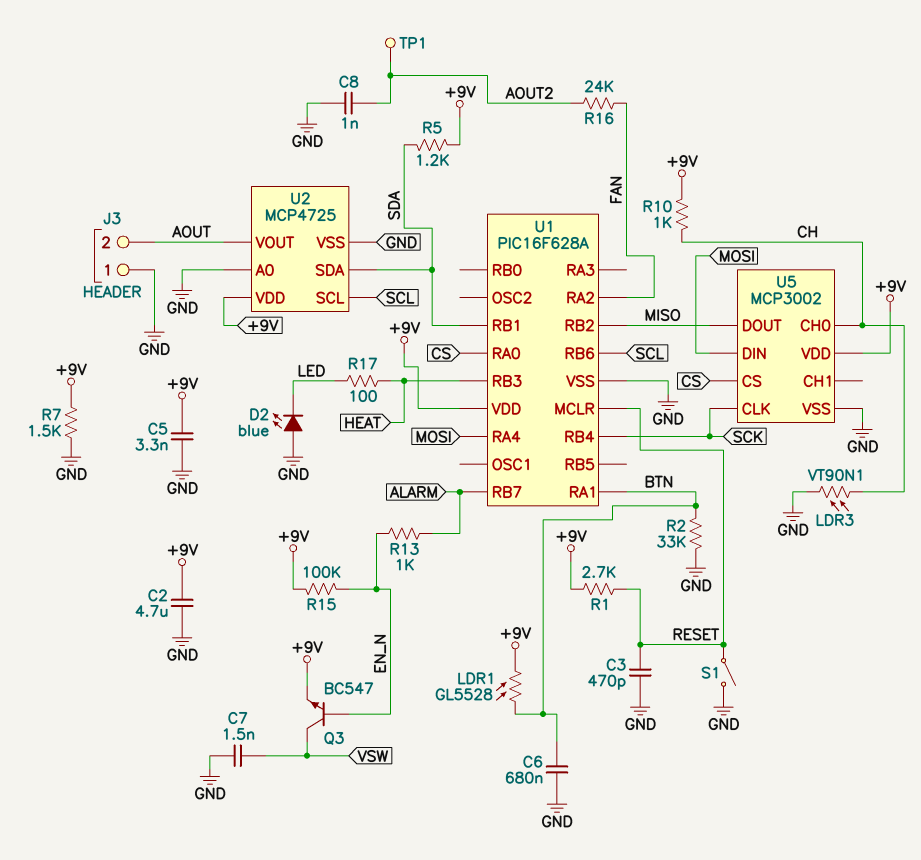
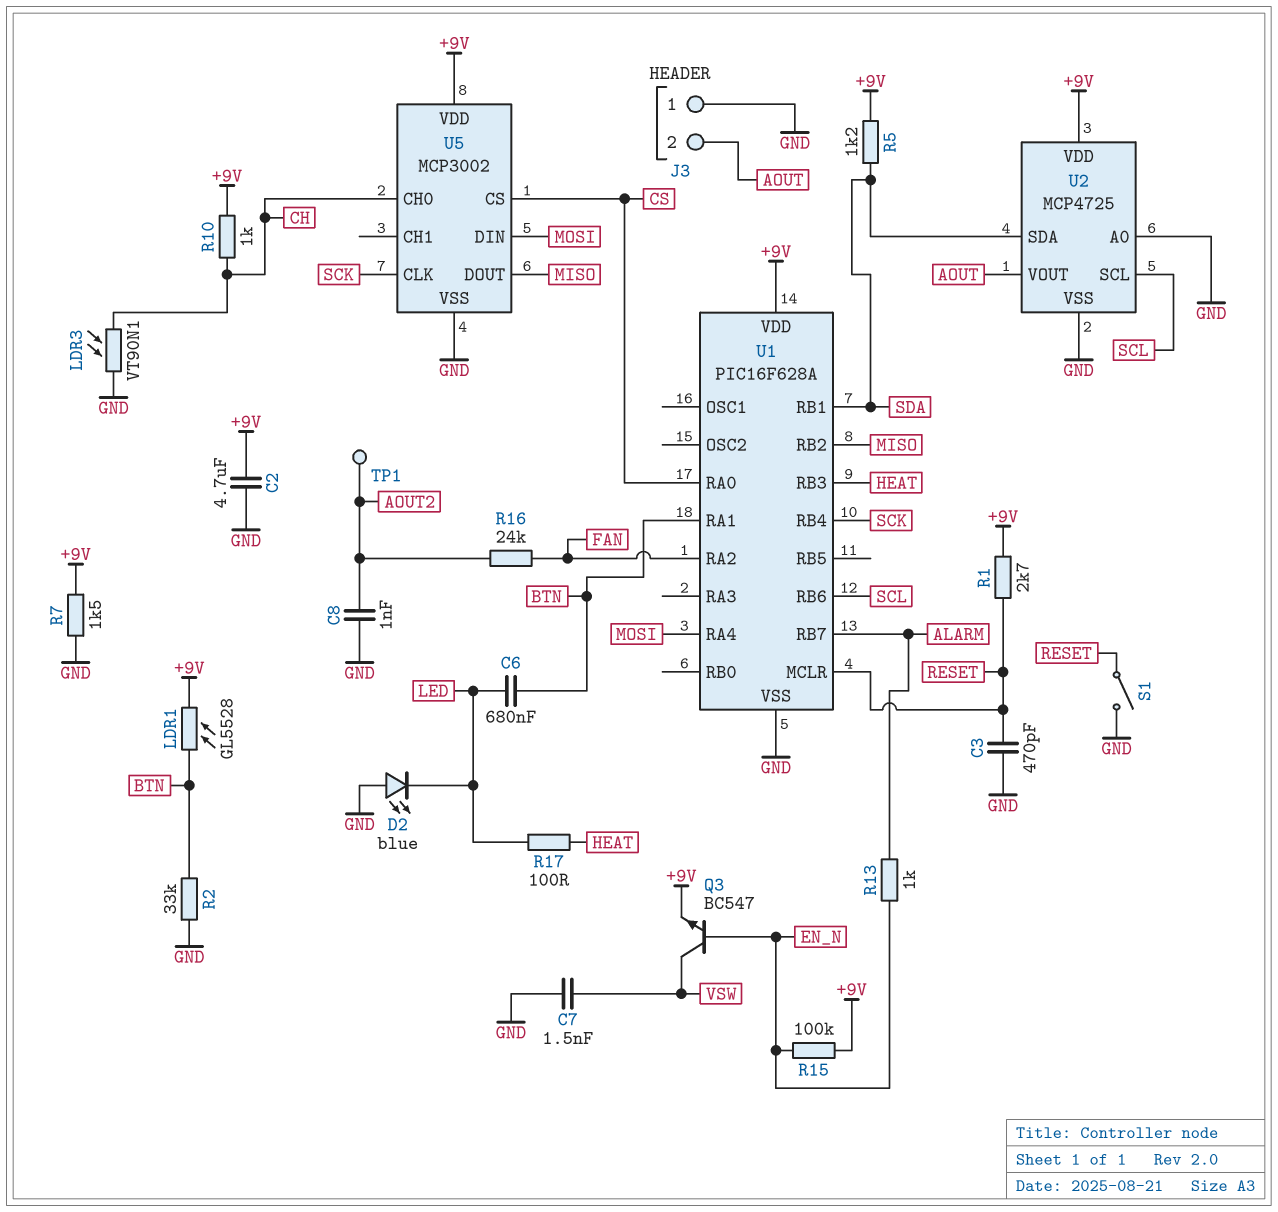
C5: 3.3nF (+9V, GND) -> none
C6: 680nF (BTN, GND) -> 680nF (BTN, LED)

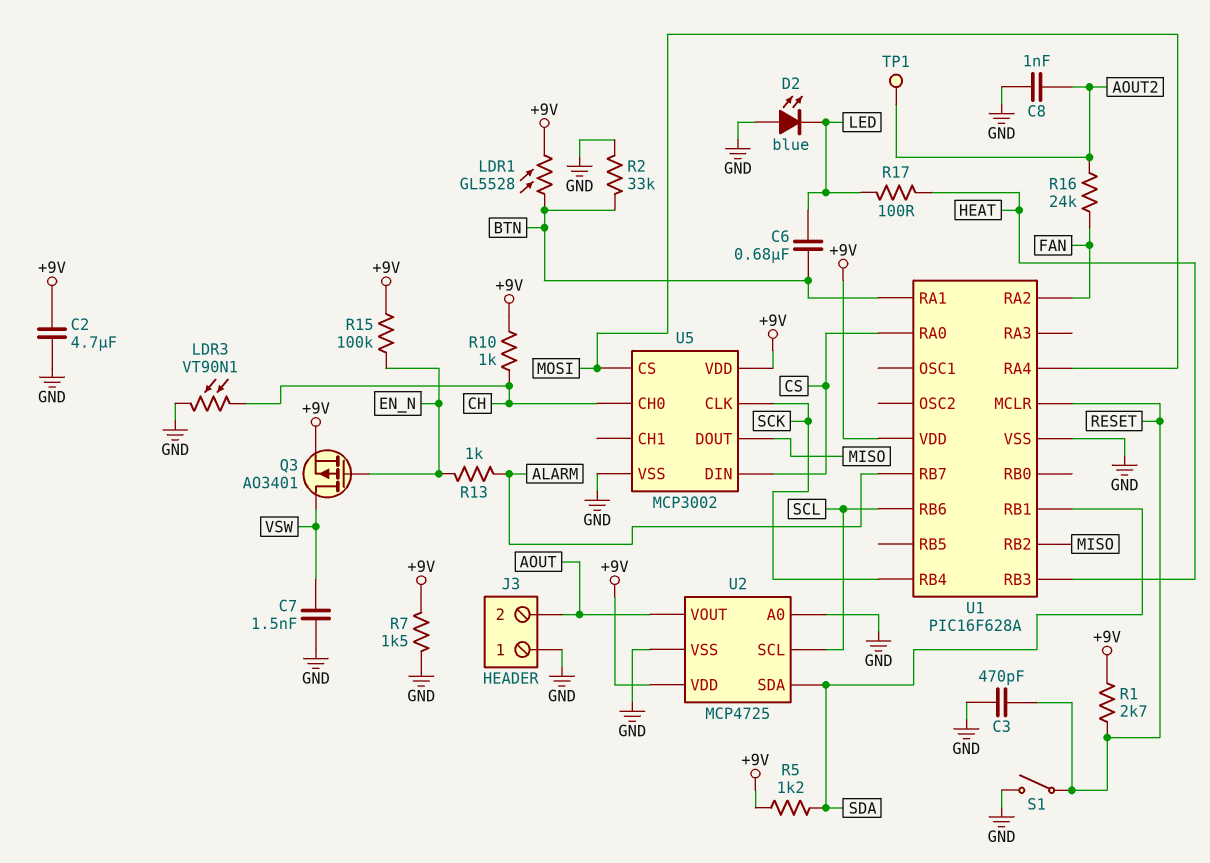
Q3: NPN BC547 (B EN_N, C VSW, E +9V) -> PMOS AO3401 (G EN_N, D VSW, S +9V)
U5 pin CS: CS -> MOSI
U5 pin DIN: MOSI -> CS

